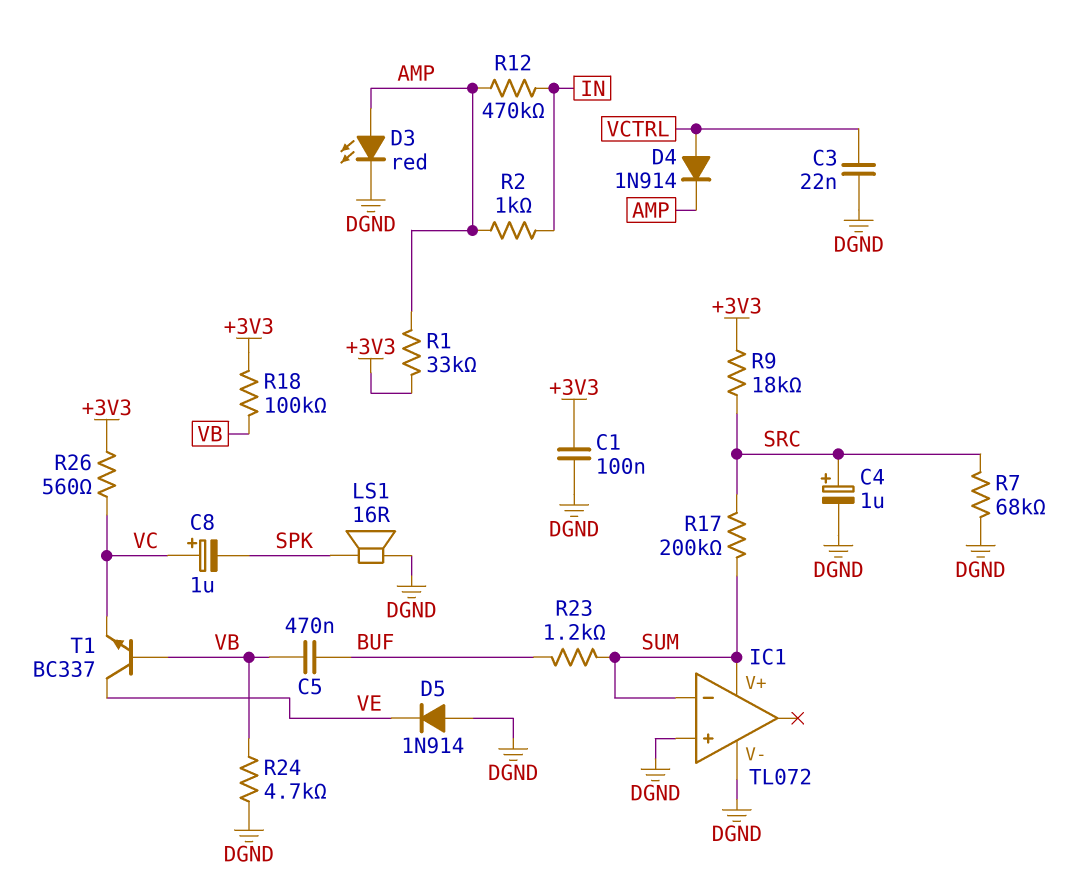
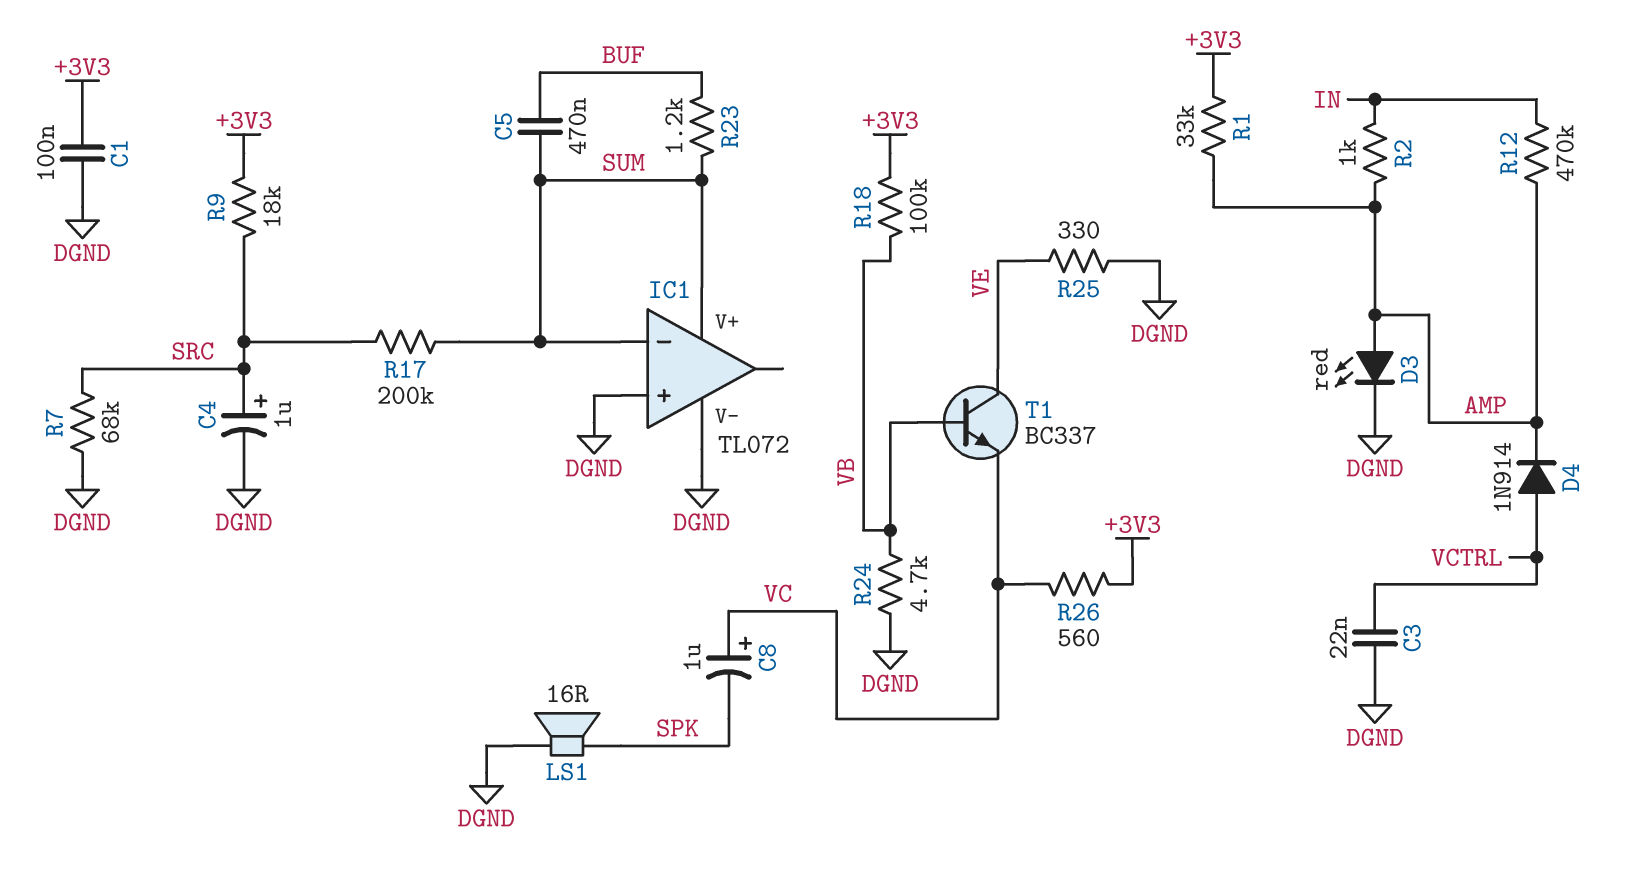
C5: 470nF (BUF, VB) -> 470nF (BUF, SUM)
D5: diode 1N914 (A DGND, K VE) -> none
R25: none -> 330 (DGND, VE)

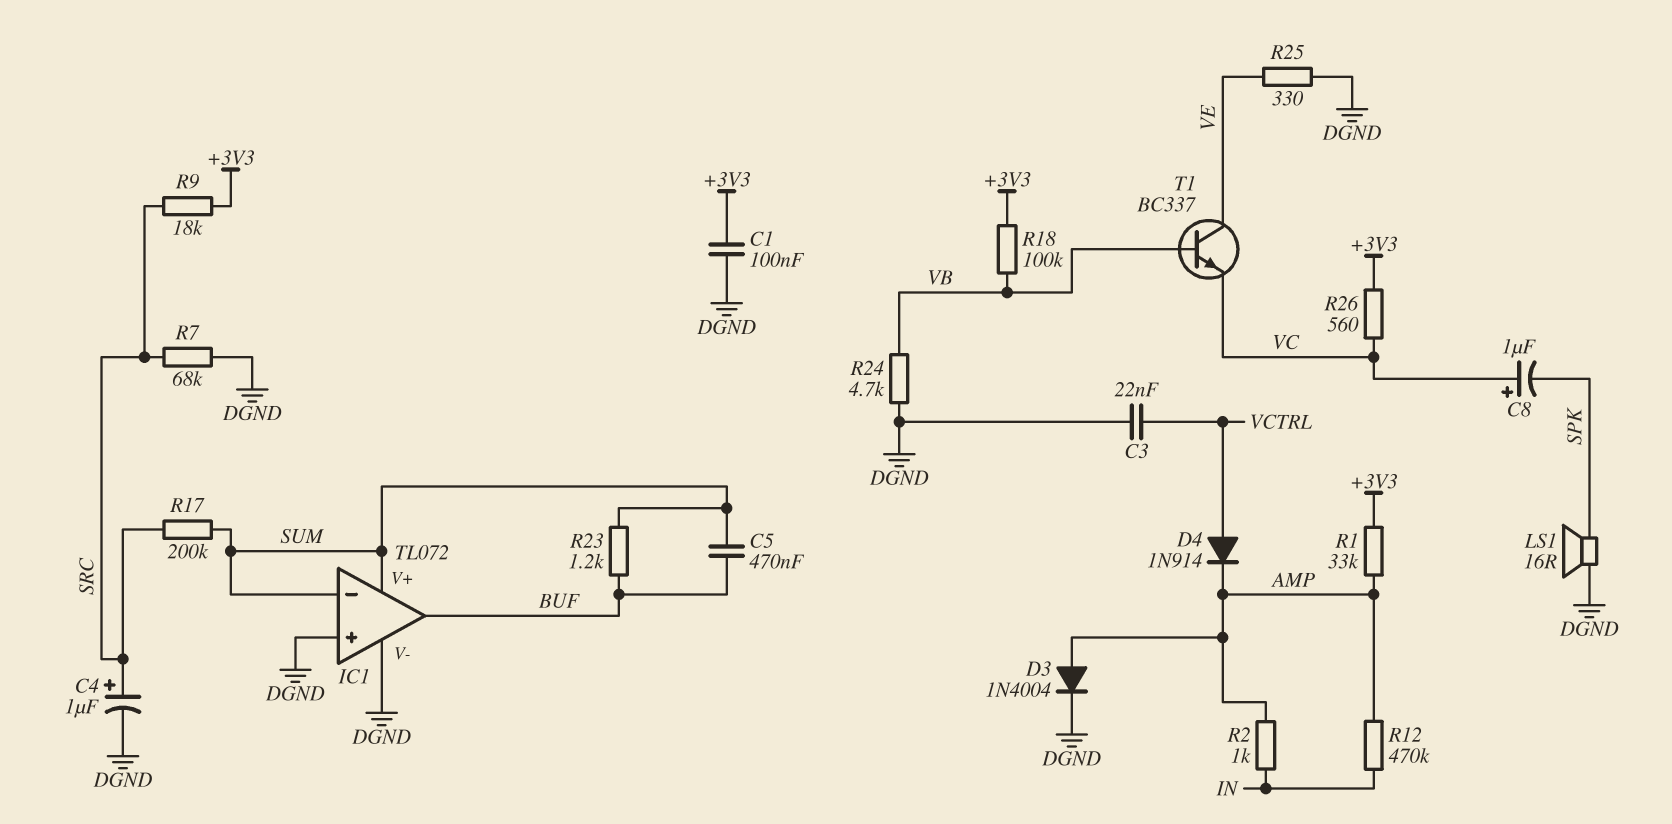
D3: LED red (A AMP, K DGND) -> diode 1N4004 (A AMP, K DGND)
IC1 pin out: none -> BUF

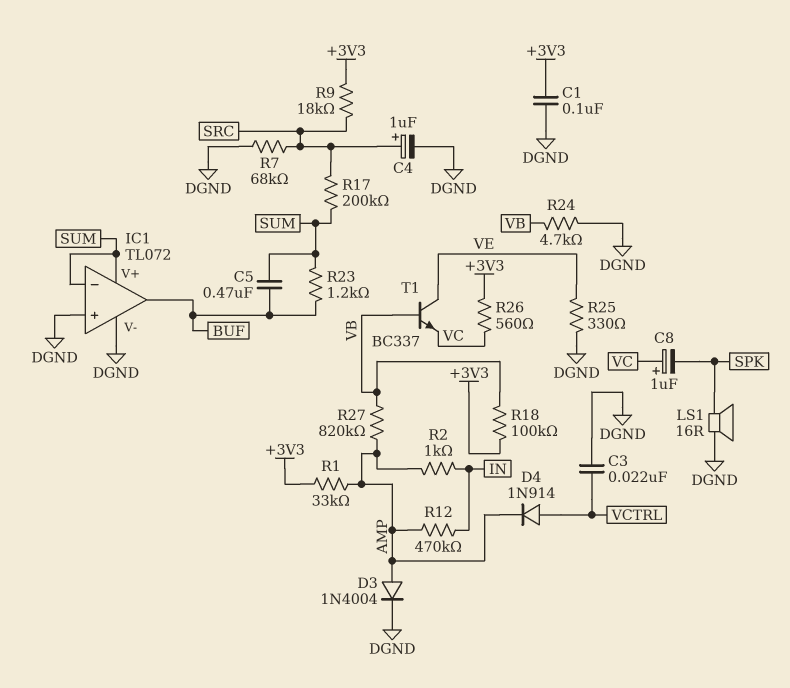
R27: none -> 820k (AMP, VB)

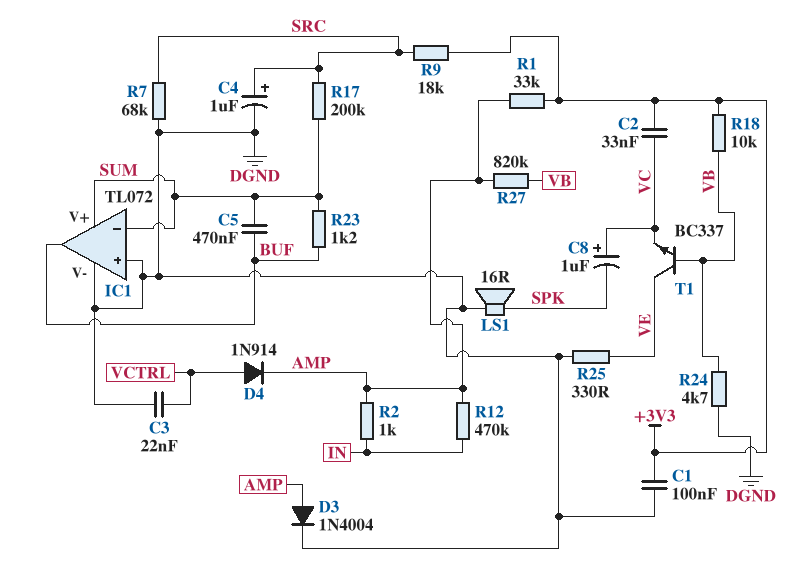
C2: none -> 33nF (+3V3, VC)
R18: 100k (+3V3, VB) -> 10k (+3V3, VB)
R26: 560 (+3V3, VC) -> none

